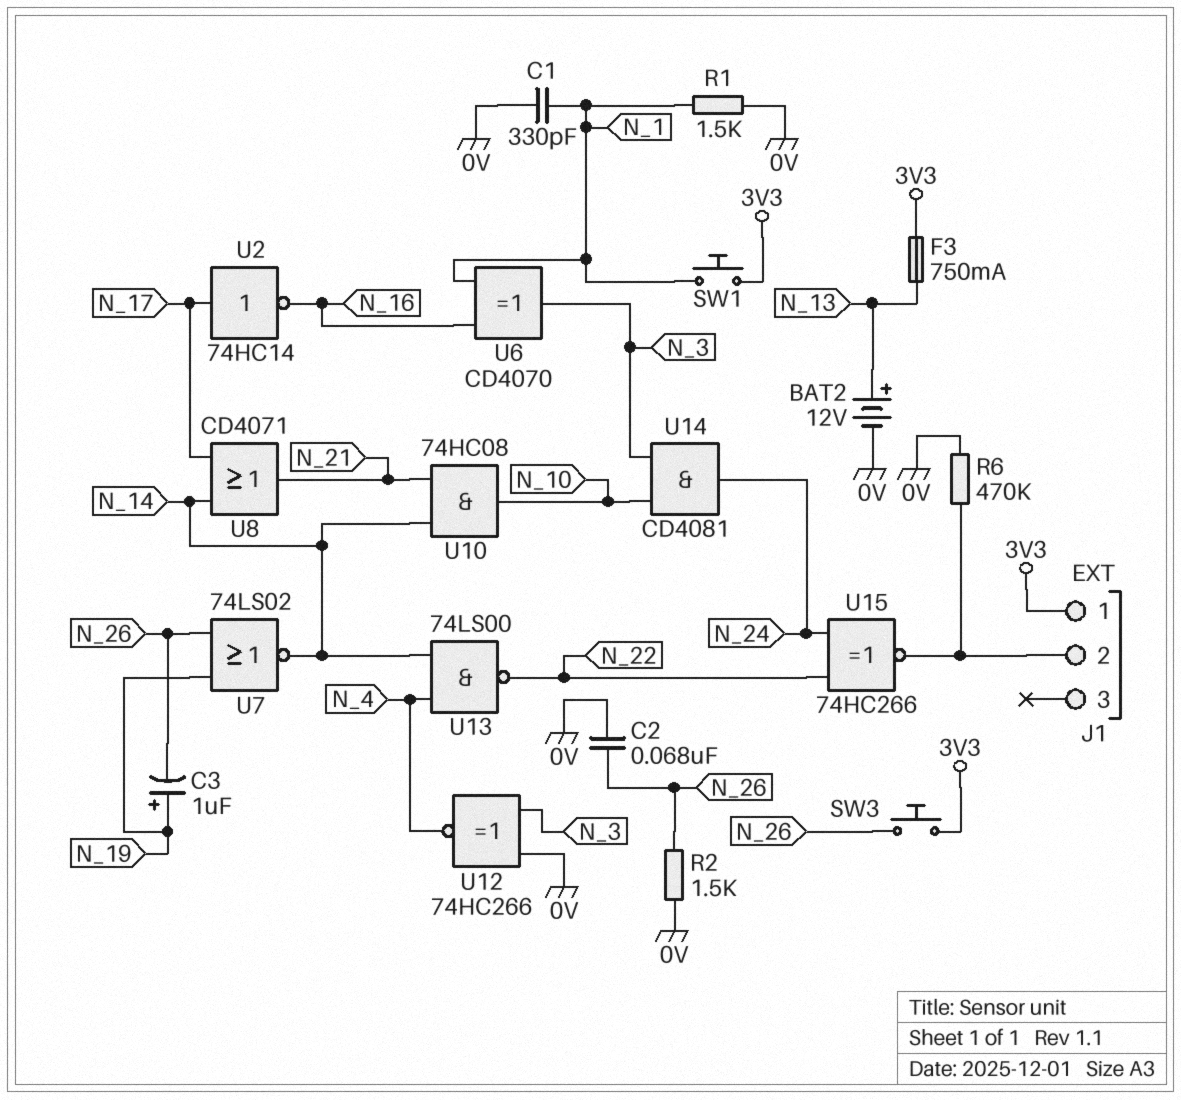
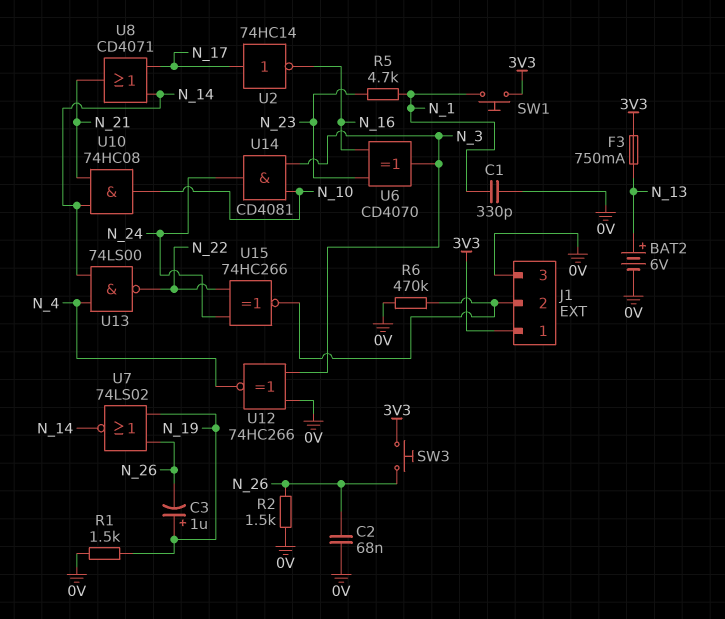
BAT2: 12V (plus N_13, minus 0V) -> 6V (plus N_13, minus 0V)
J1 pin 3: none -> 0V
R1: 1.5k (0V, N_1) -> 1.5k (0V, N_19)
R5: none -> 4.7k (N_1, N_23)
U6: XOR CD4070 (in N_1, in N_16, out N_3) -> XOR CD4070 (in N_16, in N_23, out N_3)

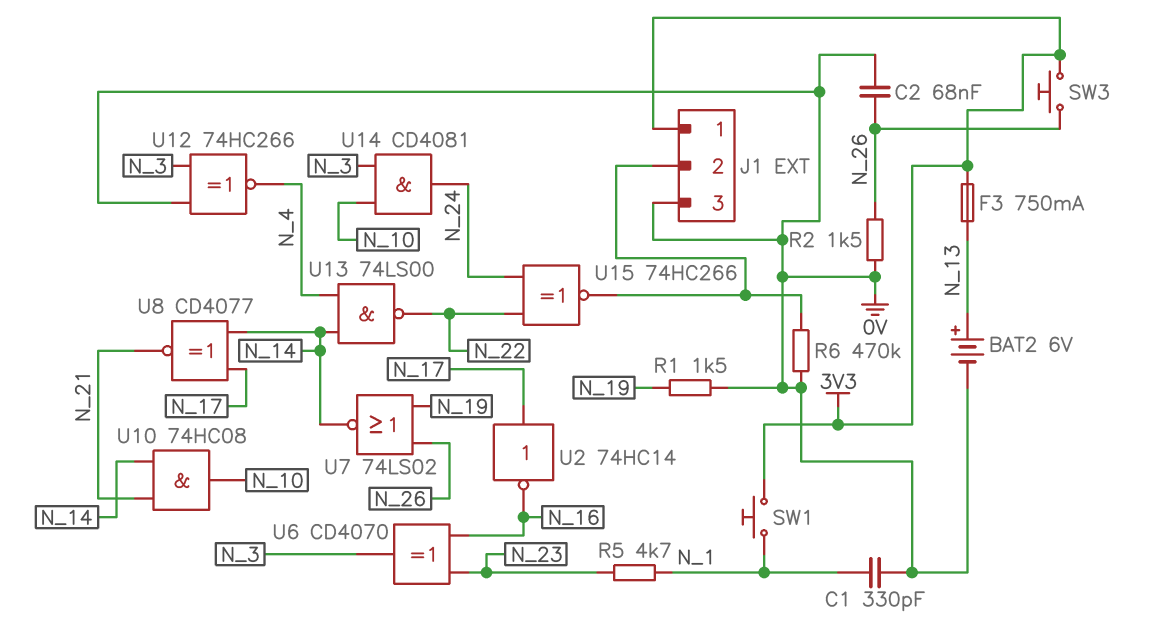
C3: 1uF (plus N_19, minus N_26) -> none
U8: OR CD4071 (in N_14, in N_17, out N_21) -> XNOR CD4077 (in N_14, in N_17, out N_21)

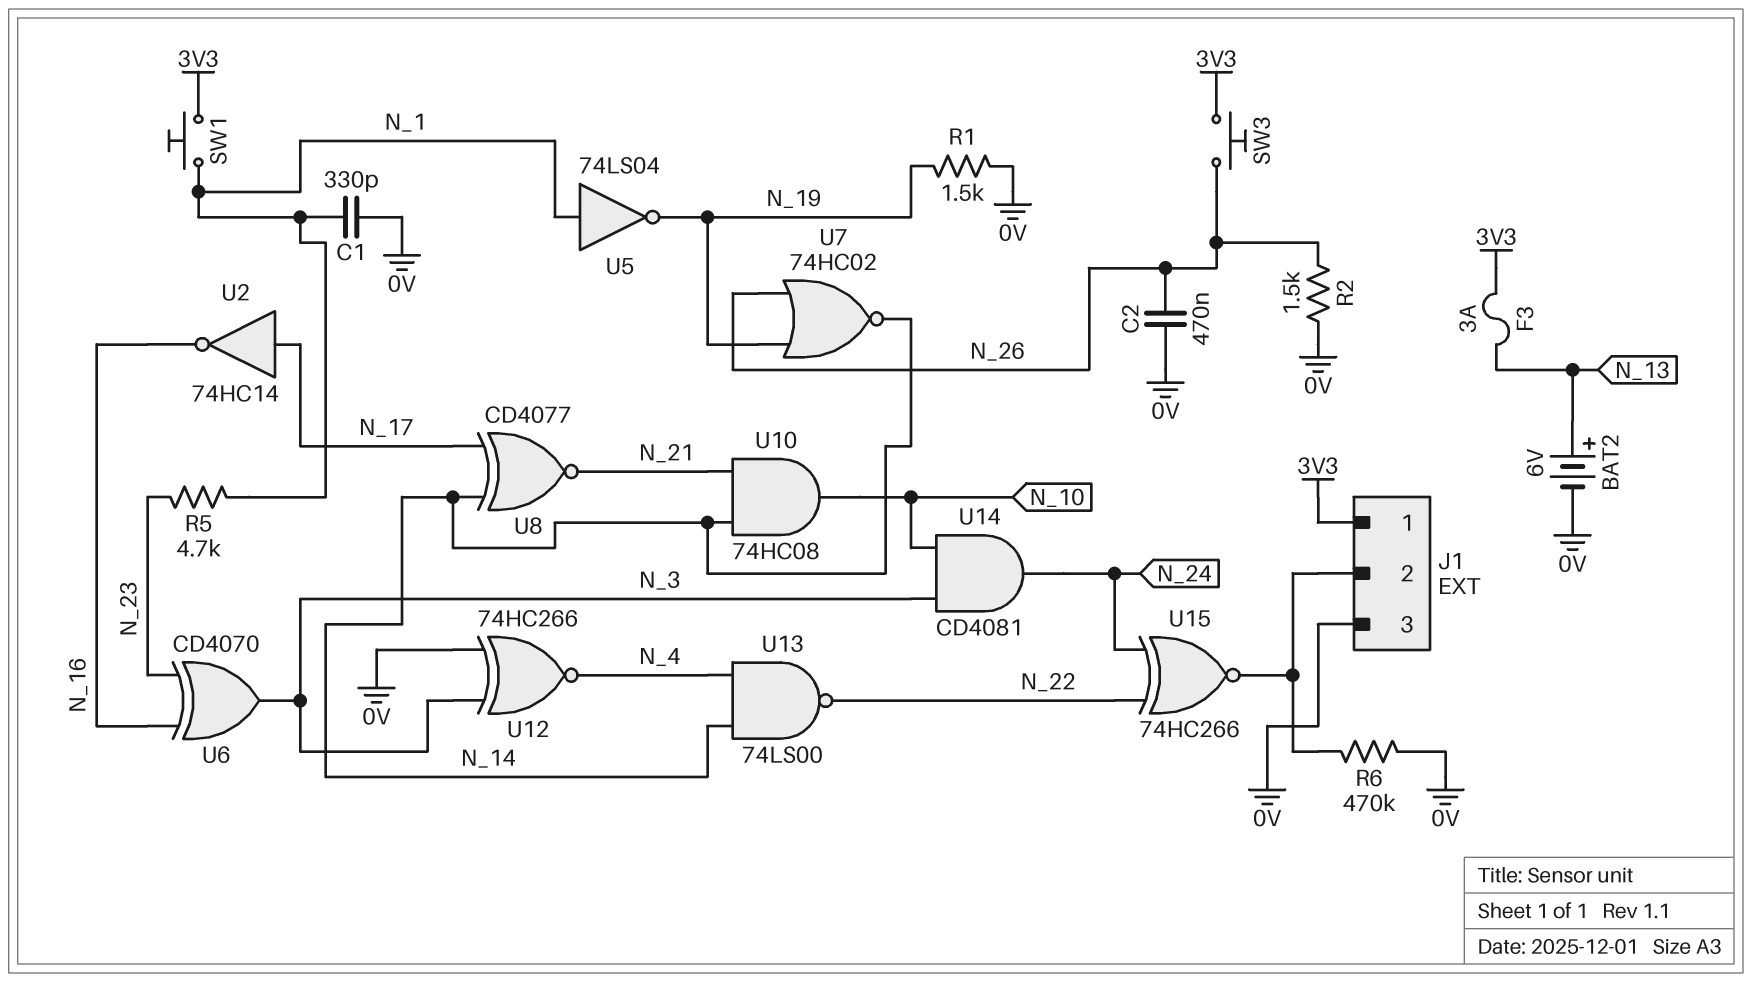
C2: 68nF (0V, N_26) -> 470nF (0V, N_26)
F3: 750mA (3V3, N_13) -> 3A (3V3, N_13)
U5: none -> NOT 74LS04 (in N_1, out N_19)
U7: NOR 74LS02 (in N_19, in N_26, out N_14) -> NOR 74HC02 (in N_19, in N_26, out N_14)

